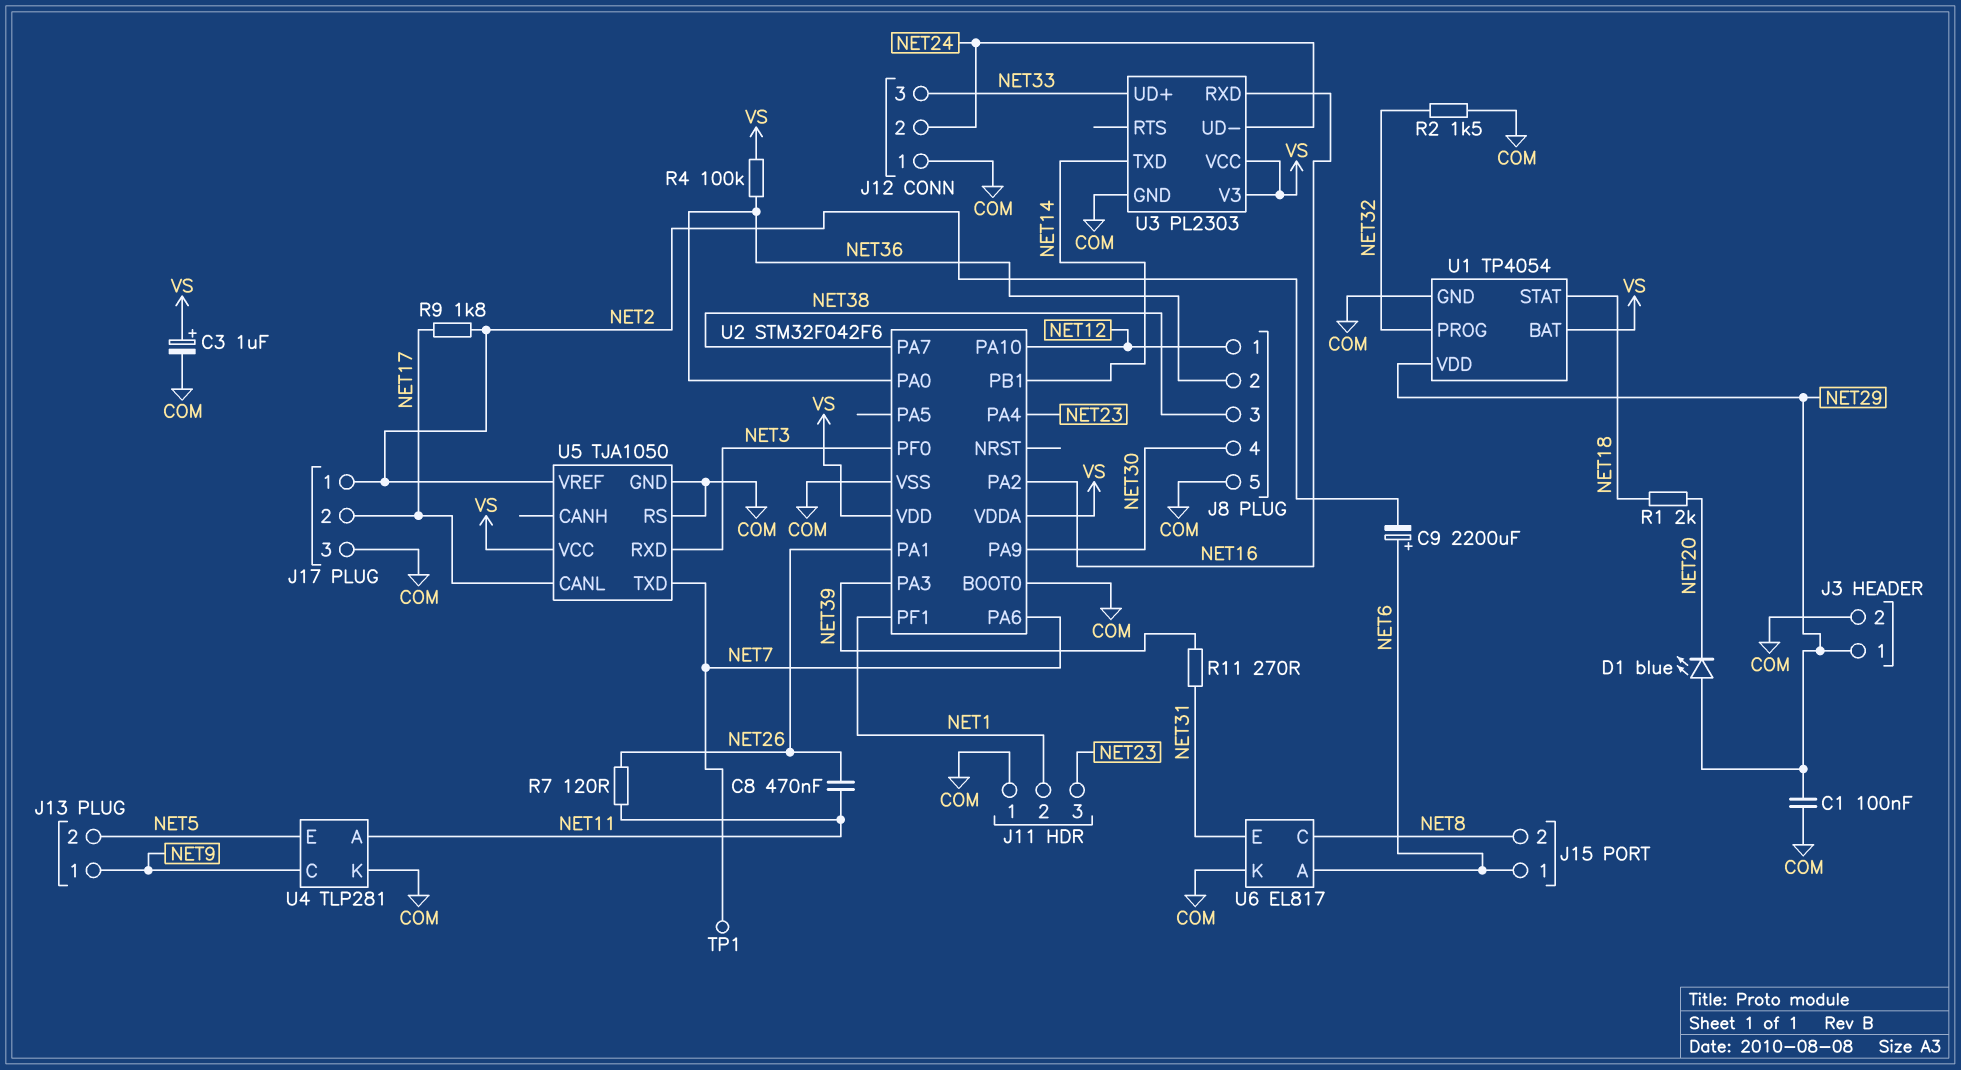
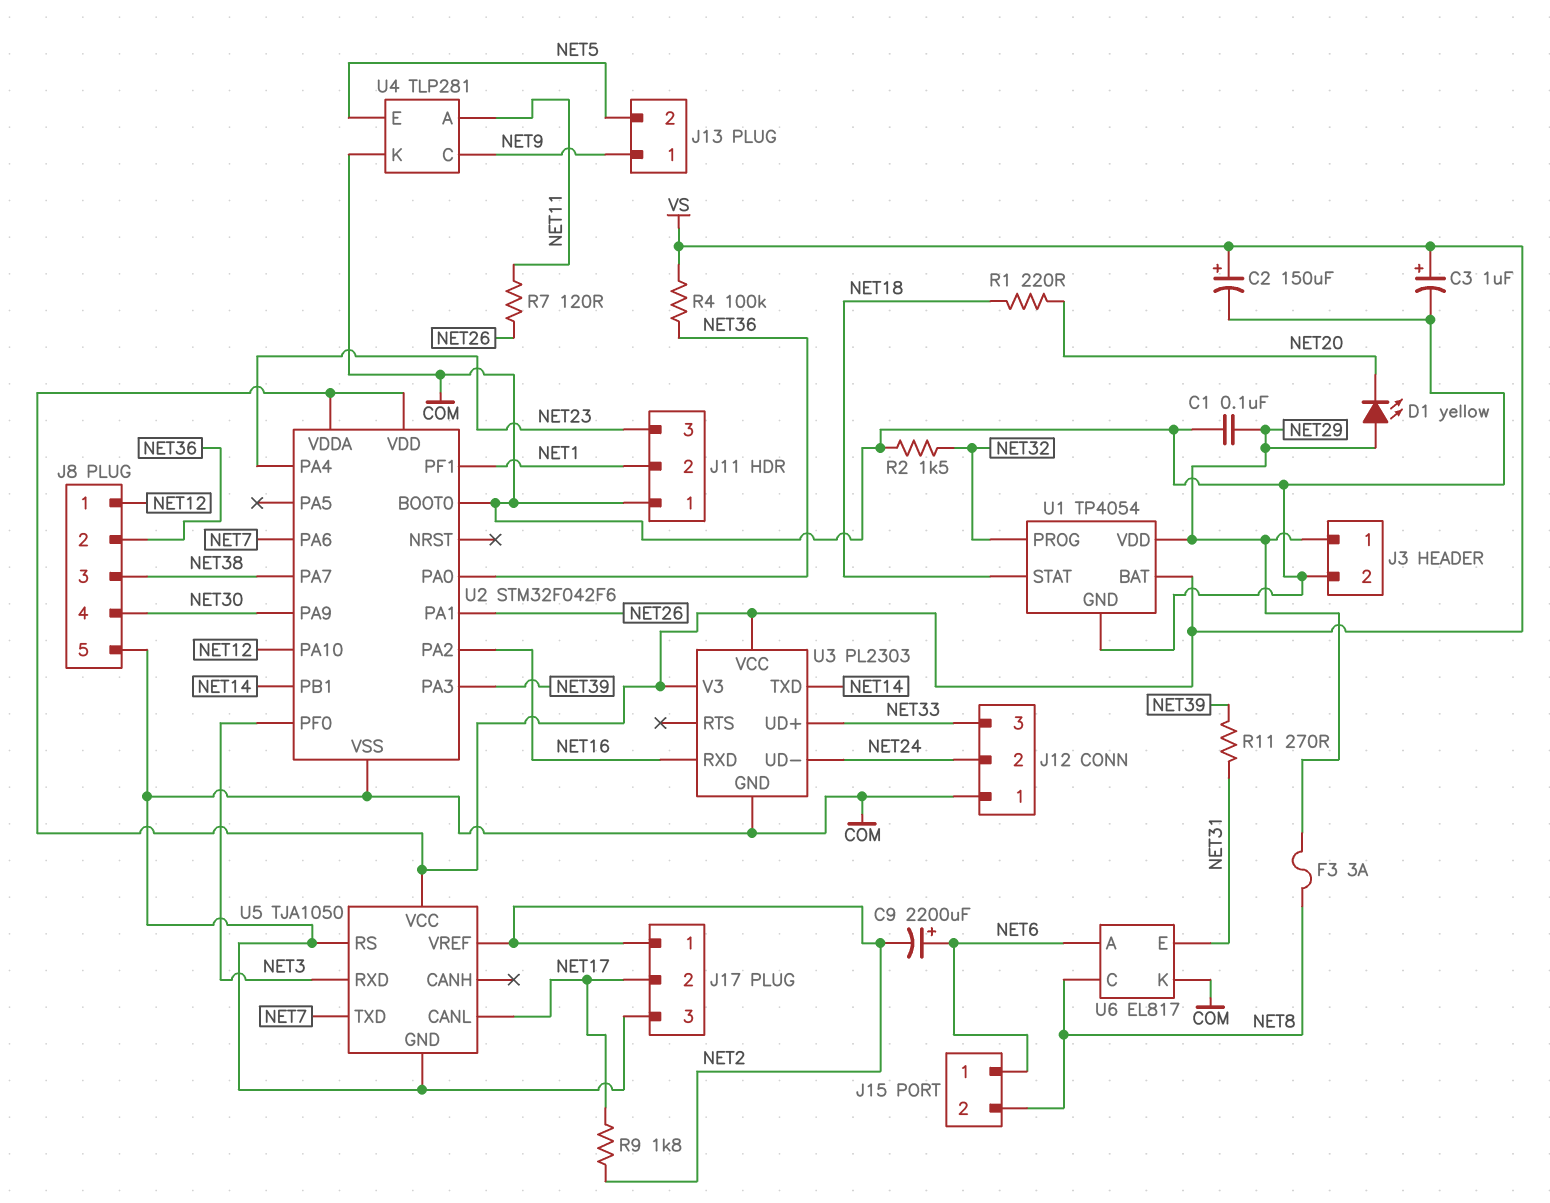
C2: none -> 150uF (plus VS, minus COM)
C8: 470nF (NET11, NET26) -> none
D1: LED blue (A NET29, K NET20) -> LED yellow (A NET29, K NET20)
F3: none -> 3A (NET8, NET29)
R1: 2k (NET18, NET20) -> 220 (NET18, NET20)
TP1: test point (NET7) -> none

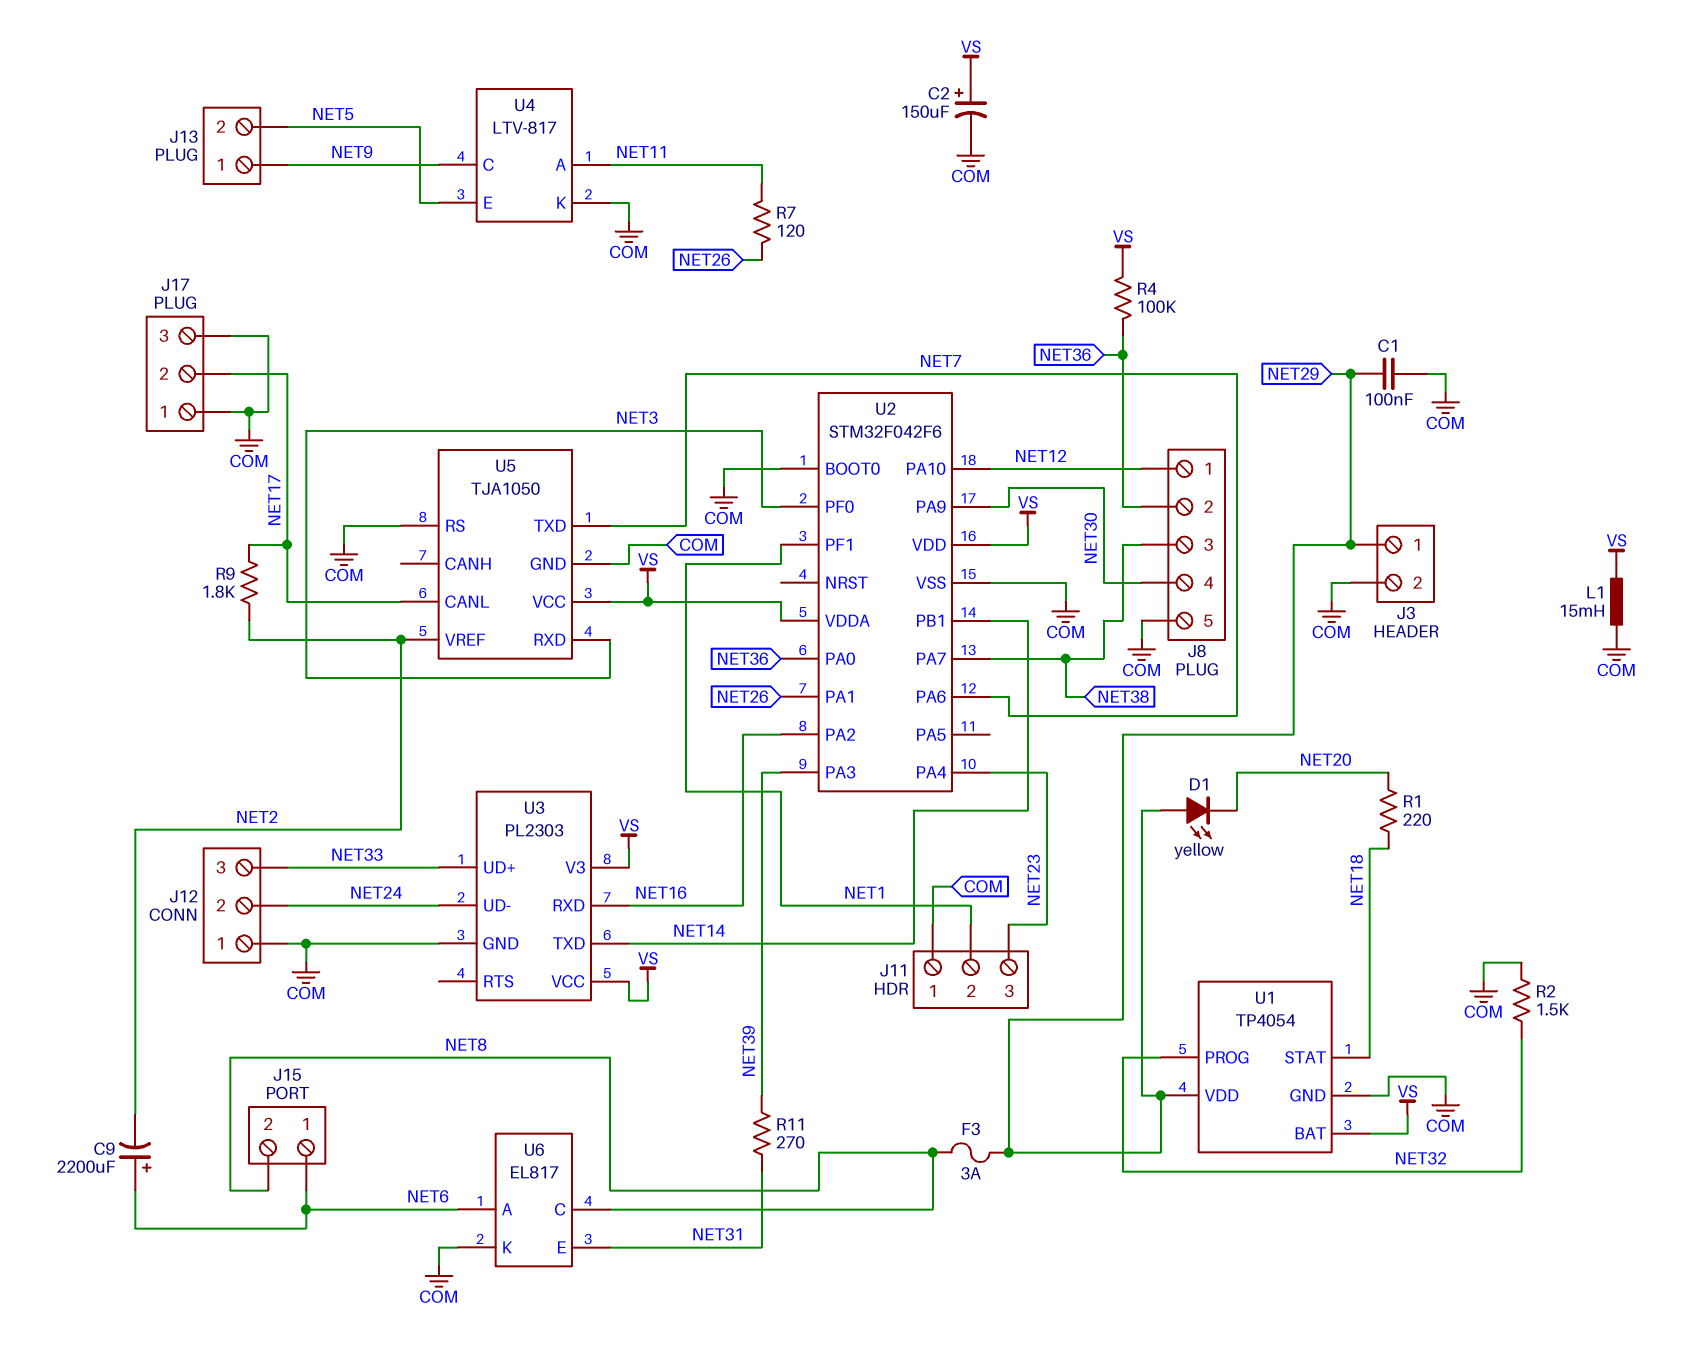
C3: 1uF (plus VS, minus COM) -> none
J17 pin 1: NET2 -> COM
L1: none -> 15mH (COM, VS)
U4: TLP281 -> LTV-817

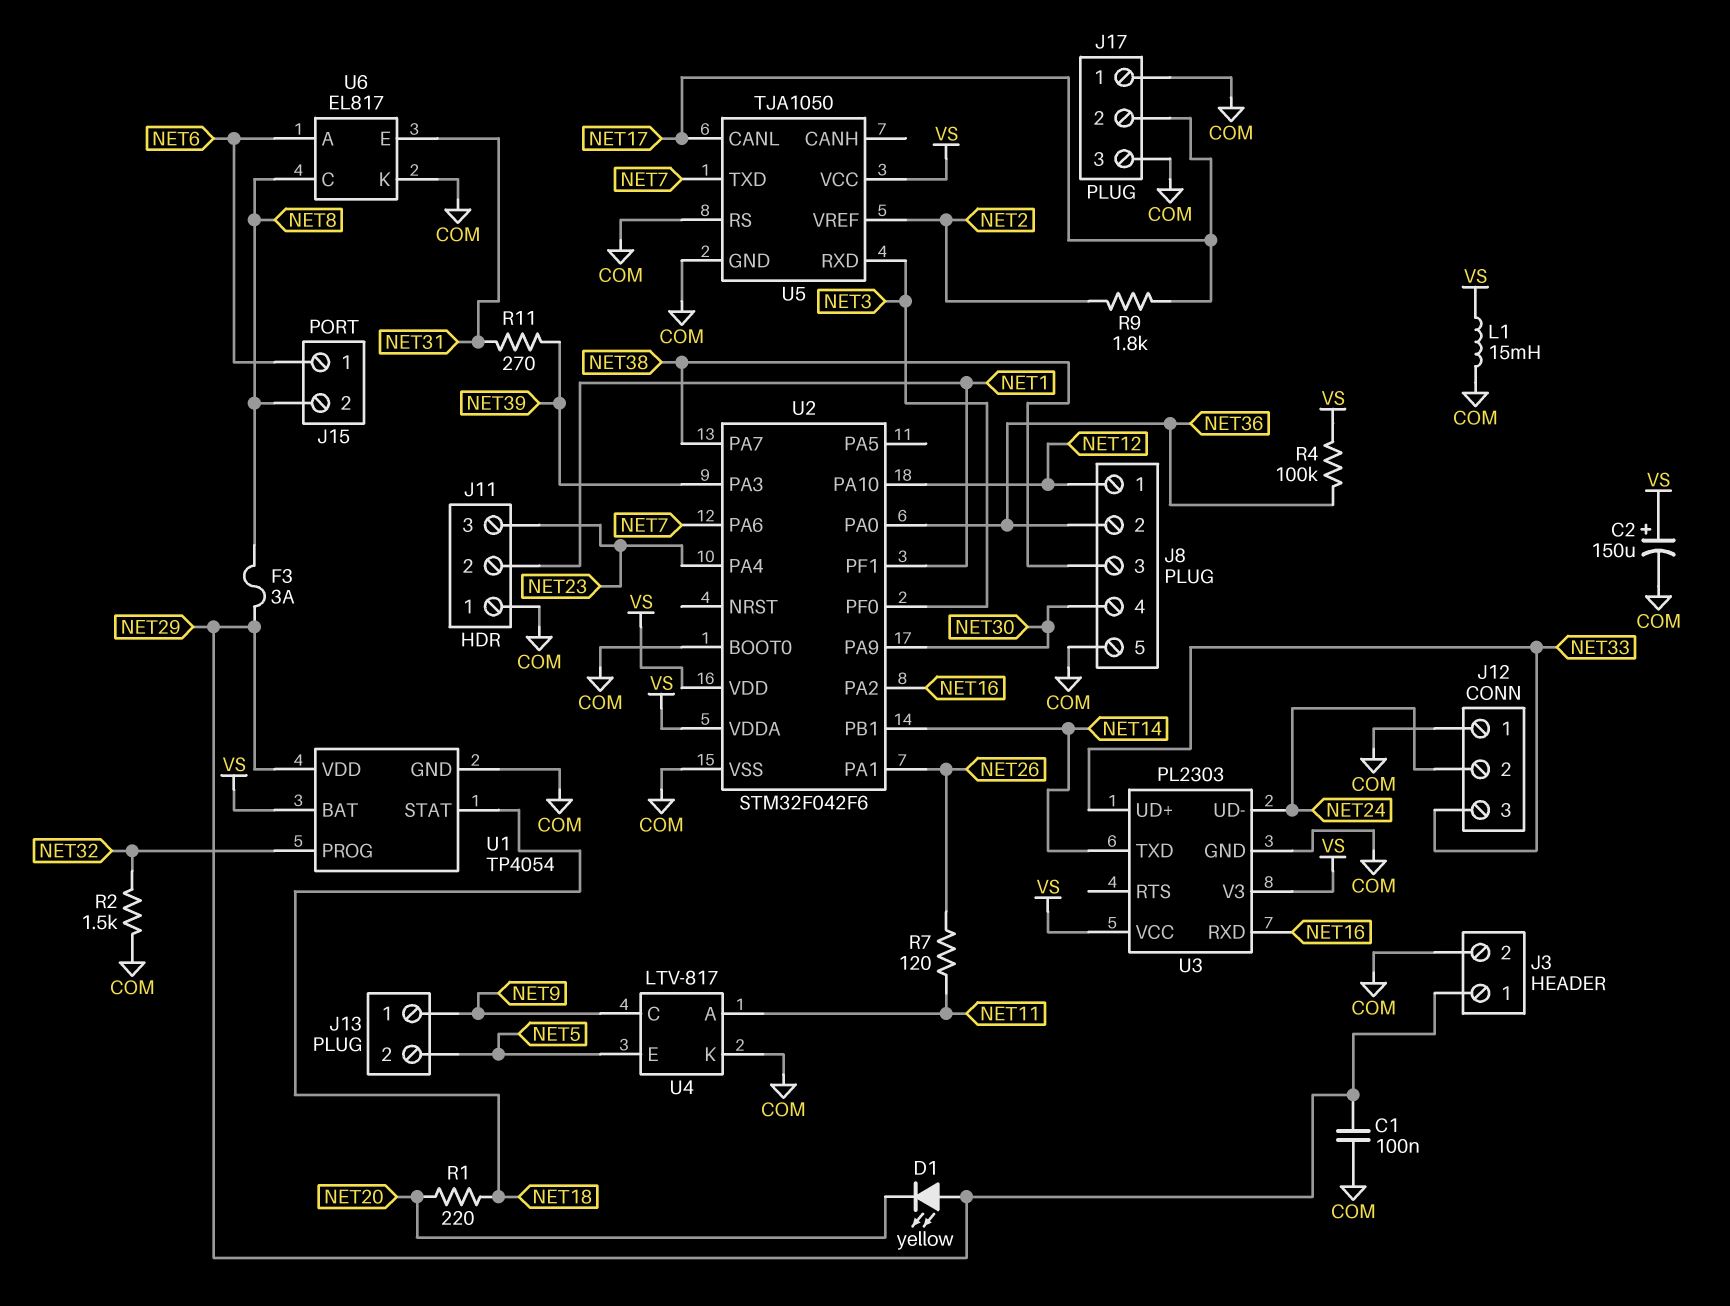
C9: 2200uF (plus NET6, minus NET2) -> none

